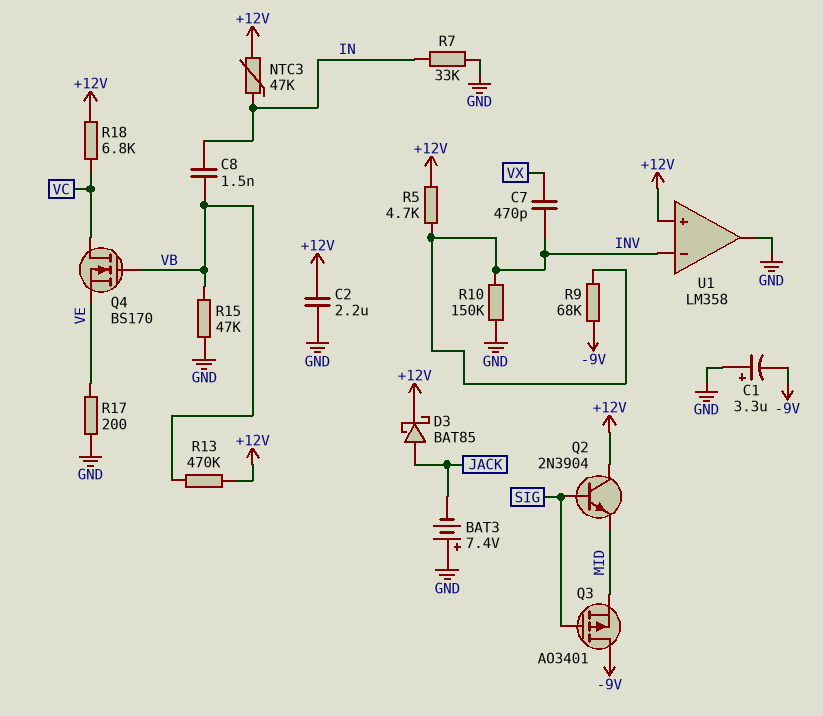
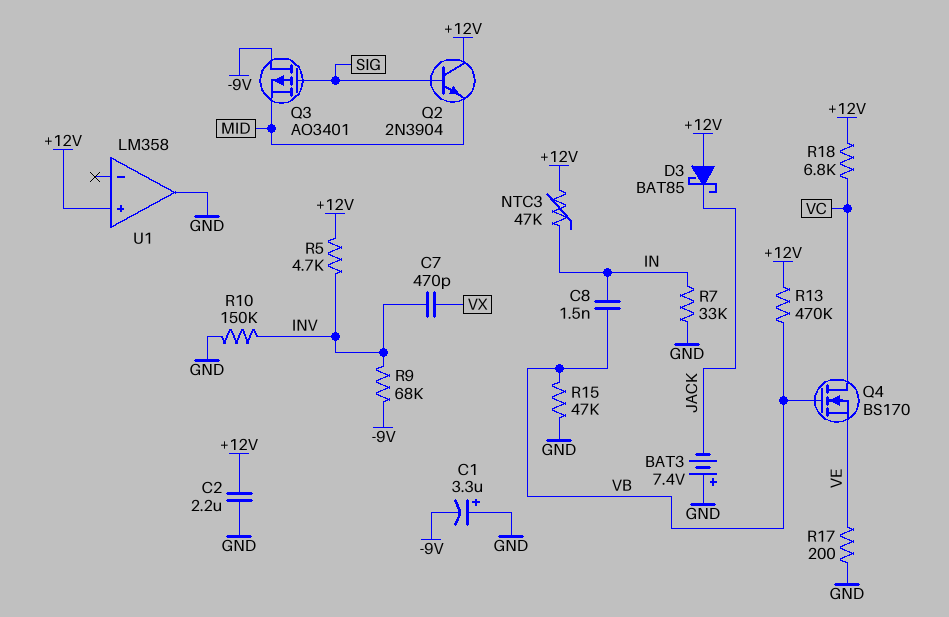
D3: schottky BAT85 (A JACK, K +12V) -> schottky BAT85 (A +12V, K JACK)
U1 pin in-: INV -> none

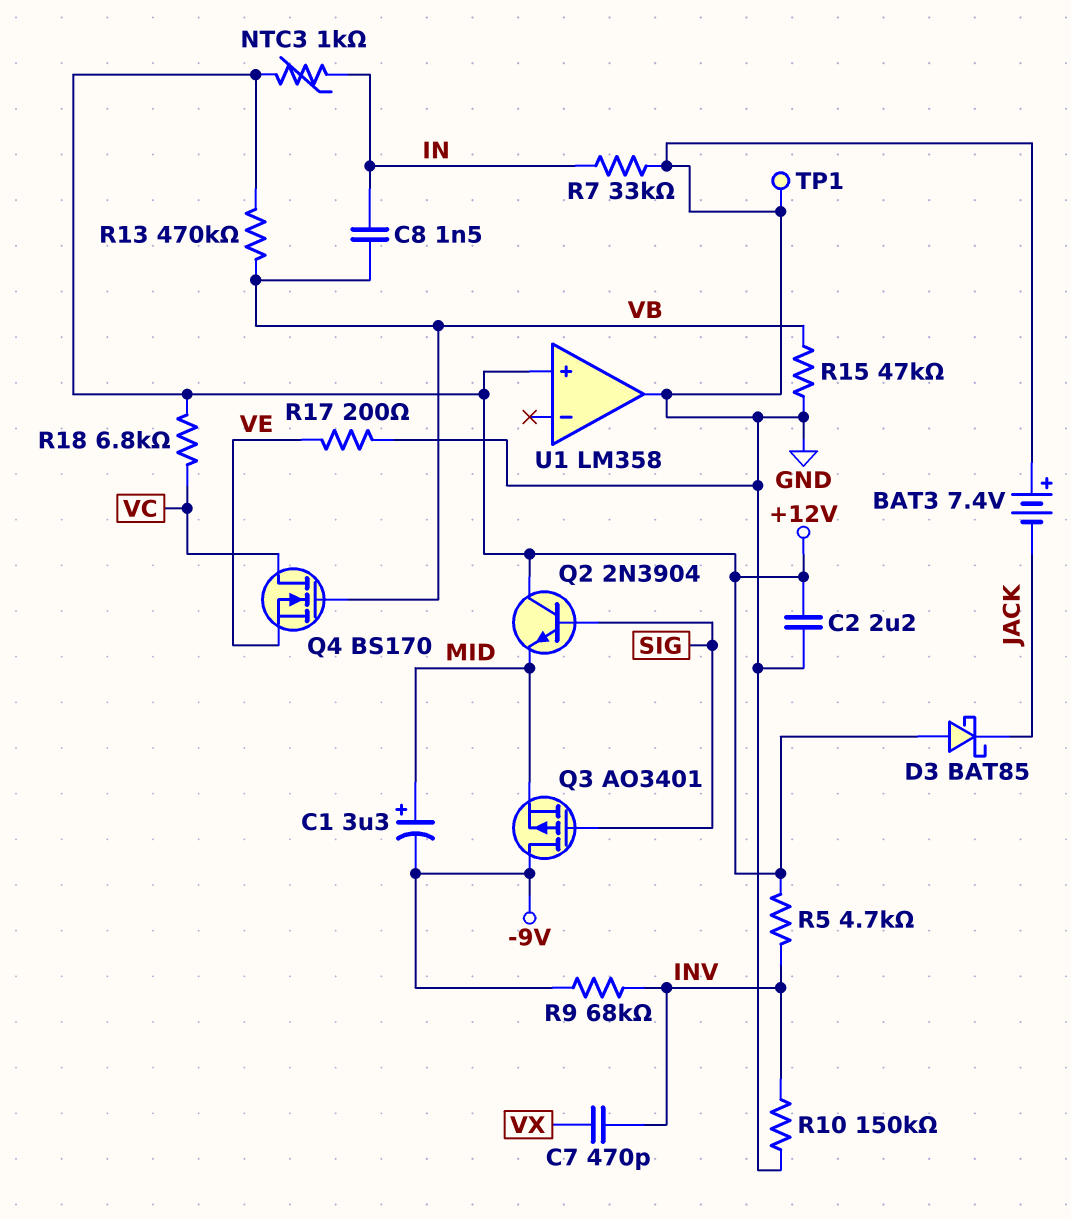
C1: 3.3uF (plus GND, minus -9V) -> 3.3uF (plus MID, minus -9V)
NTC3: 47k (+12V, IN) -> 1k (+12V, IN)
TP1: none -> test point (GND)

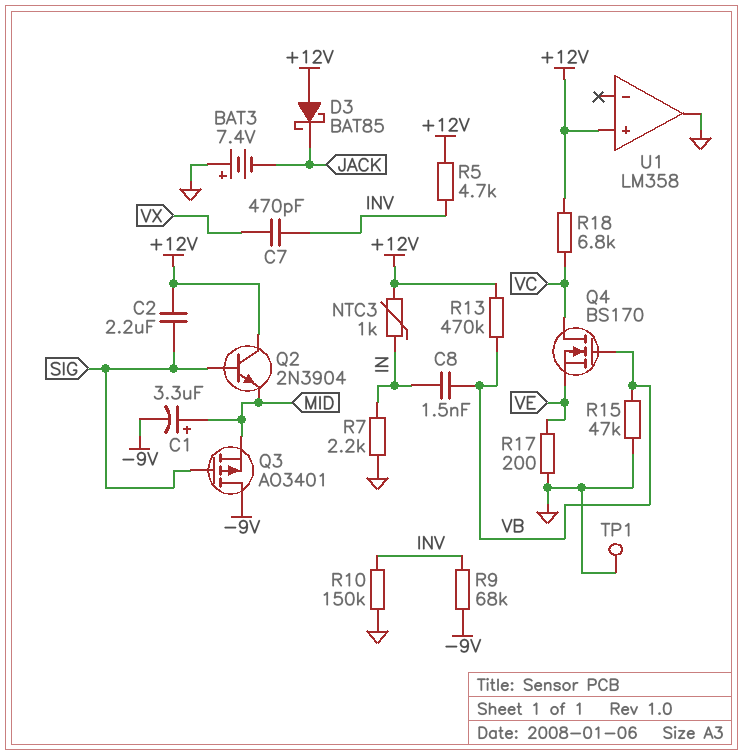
C2: 2.2uF (+12V, GND) -> 2.2uF (+12V, SIG)
R7: 33k (GND, IN) -> 2.2k (GND, IN)

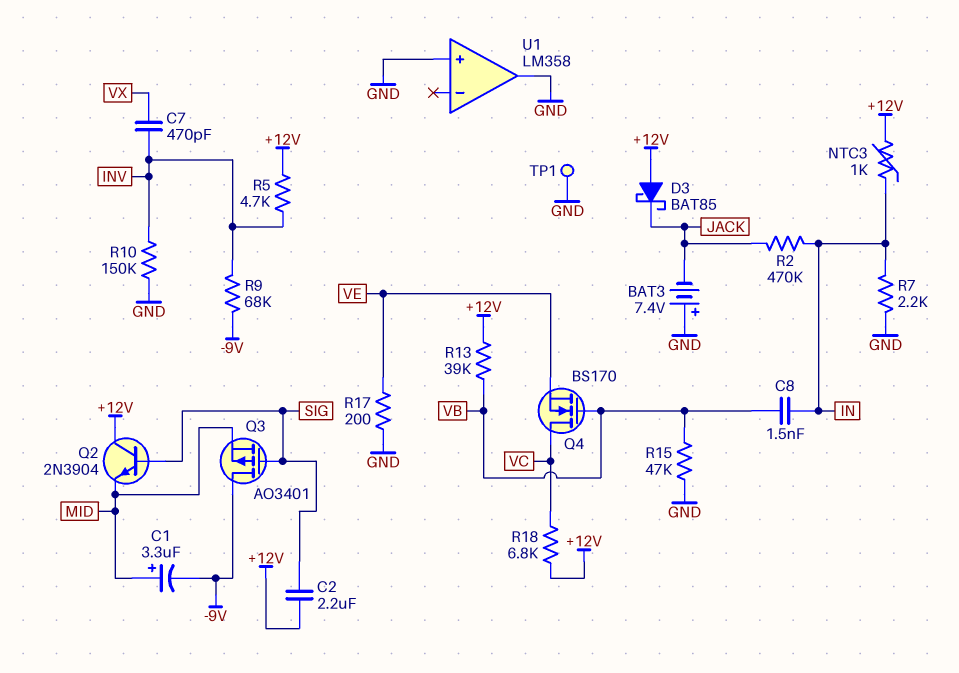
R2: none -> 470k (IN, JACK)
R13: 470k (+12V, VB) -> 39k (+12V, VB)
U1 pin in+: +12V -> GND

